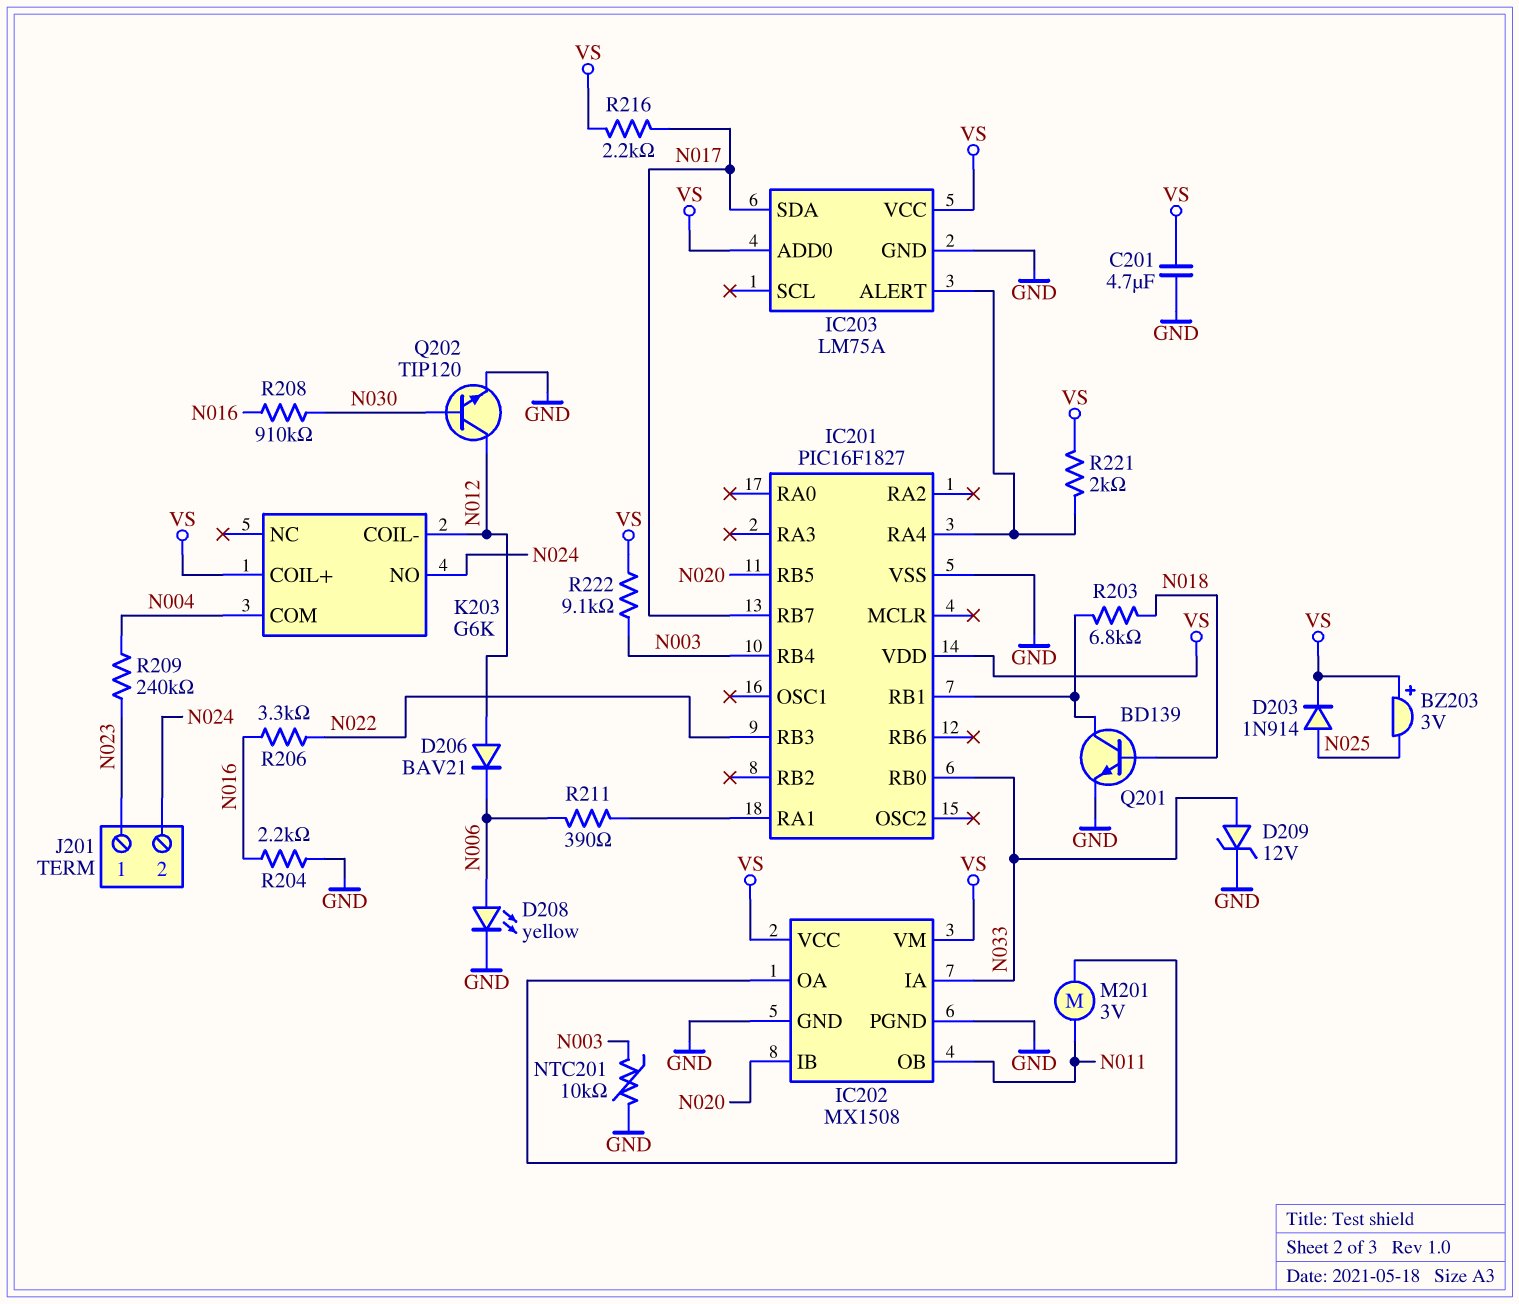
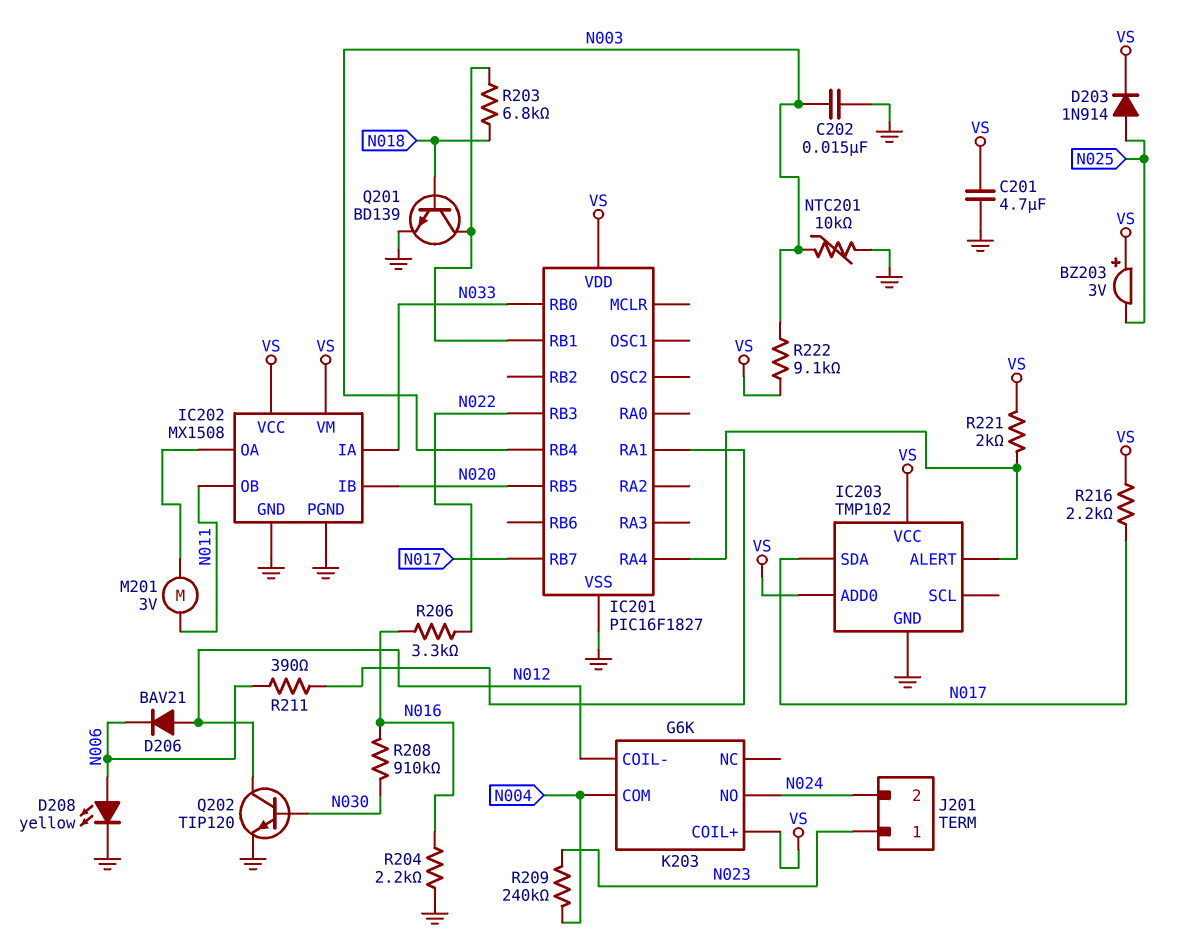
C202: none -> 15nF (GND, N003)
D209: zener 12V (A N033, K GND) -> none
IC203: LM75A -> TMP102

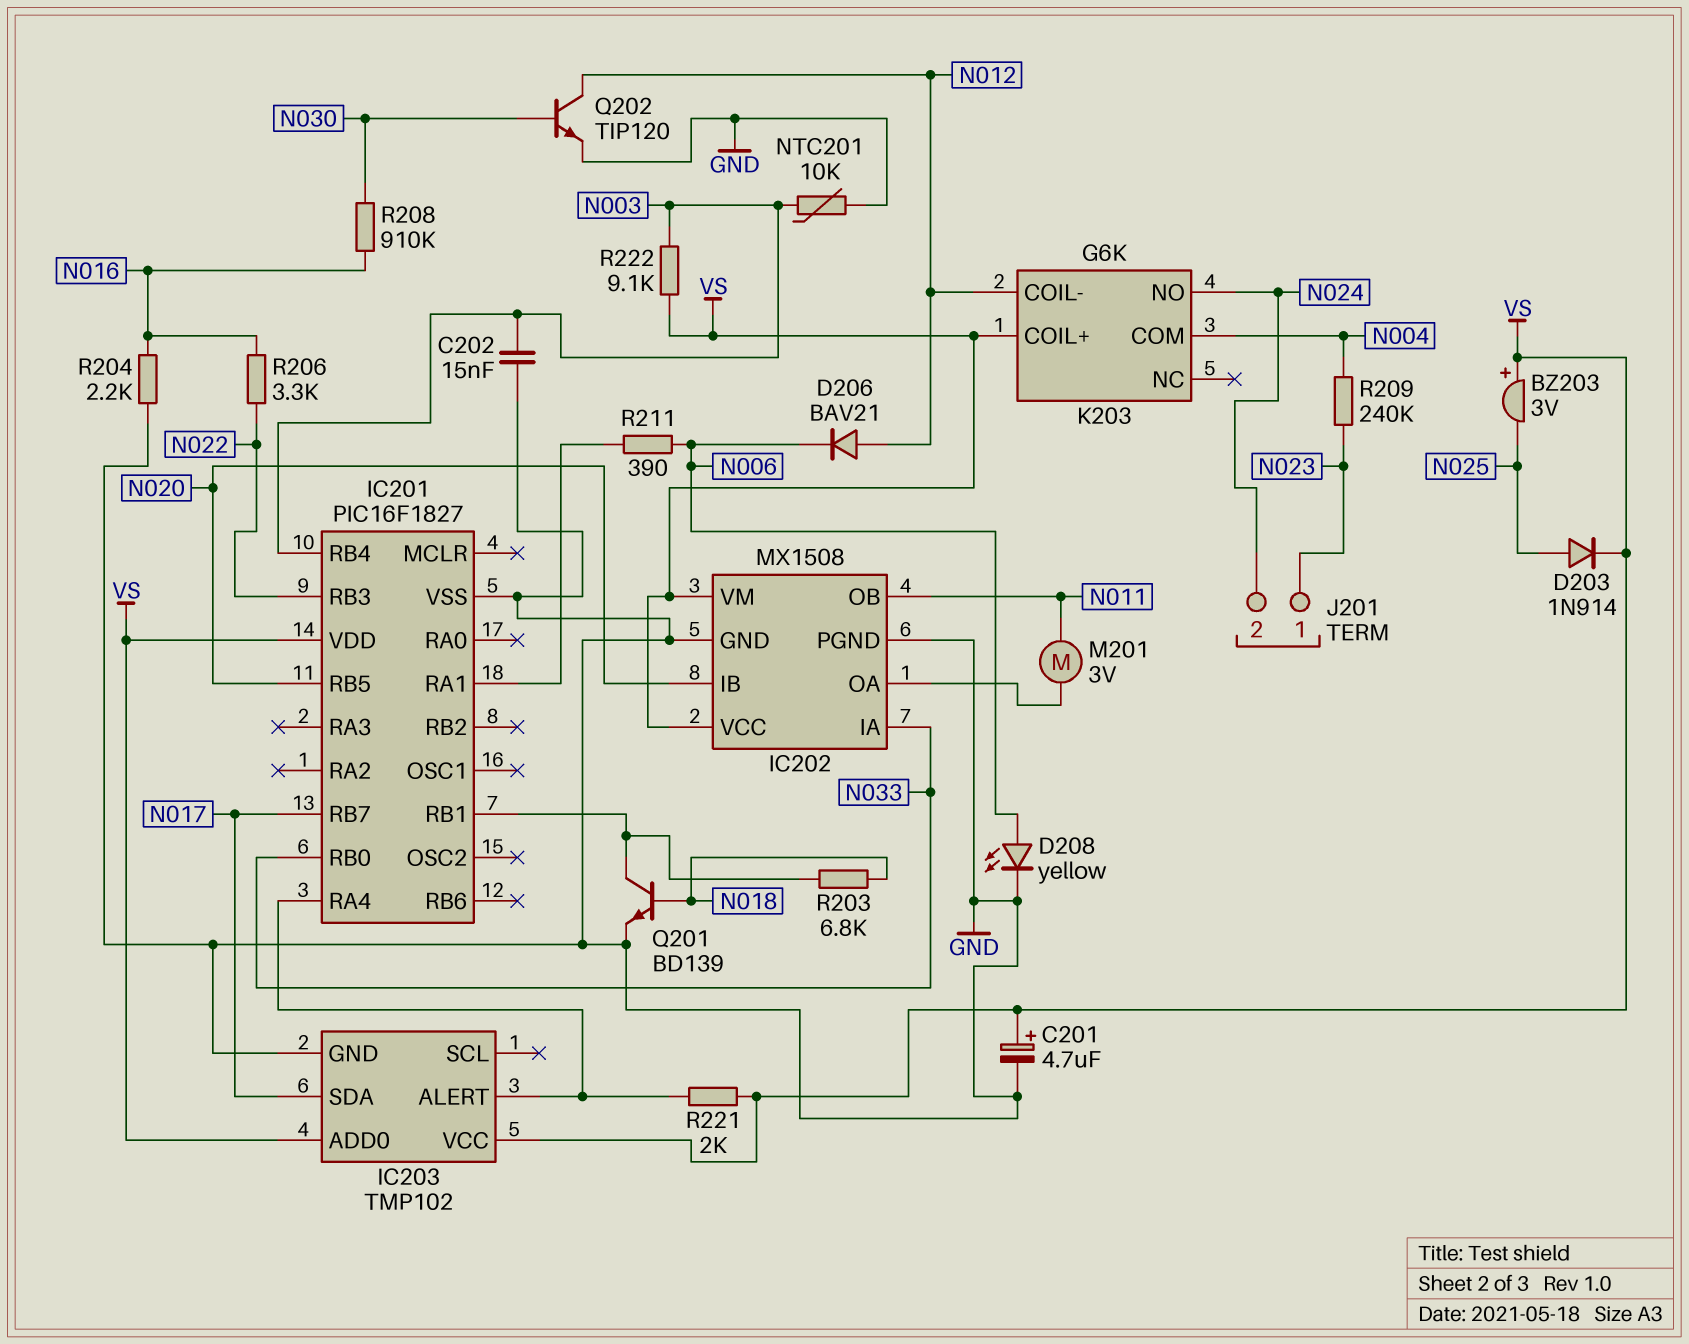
C201: 4.7uF (GND, VS) -> 4.7uF (plus VS, minus GND)
R216: 2.2k (N017, VS) -> none

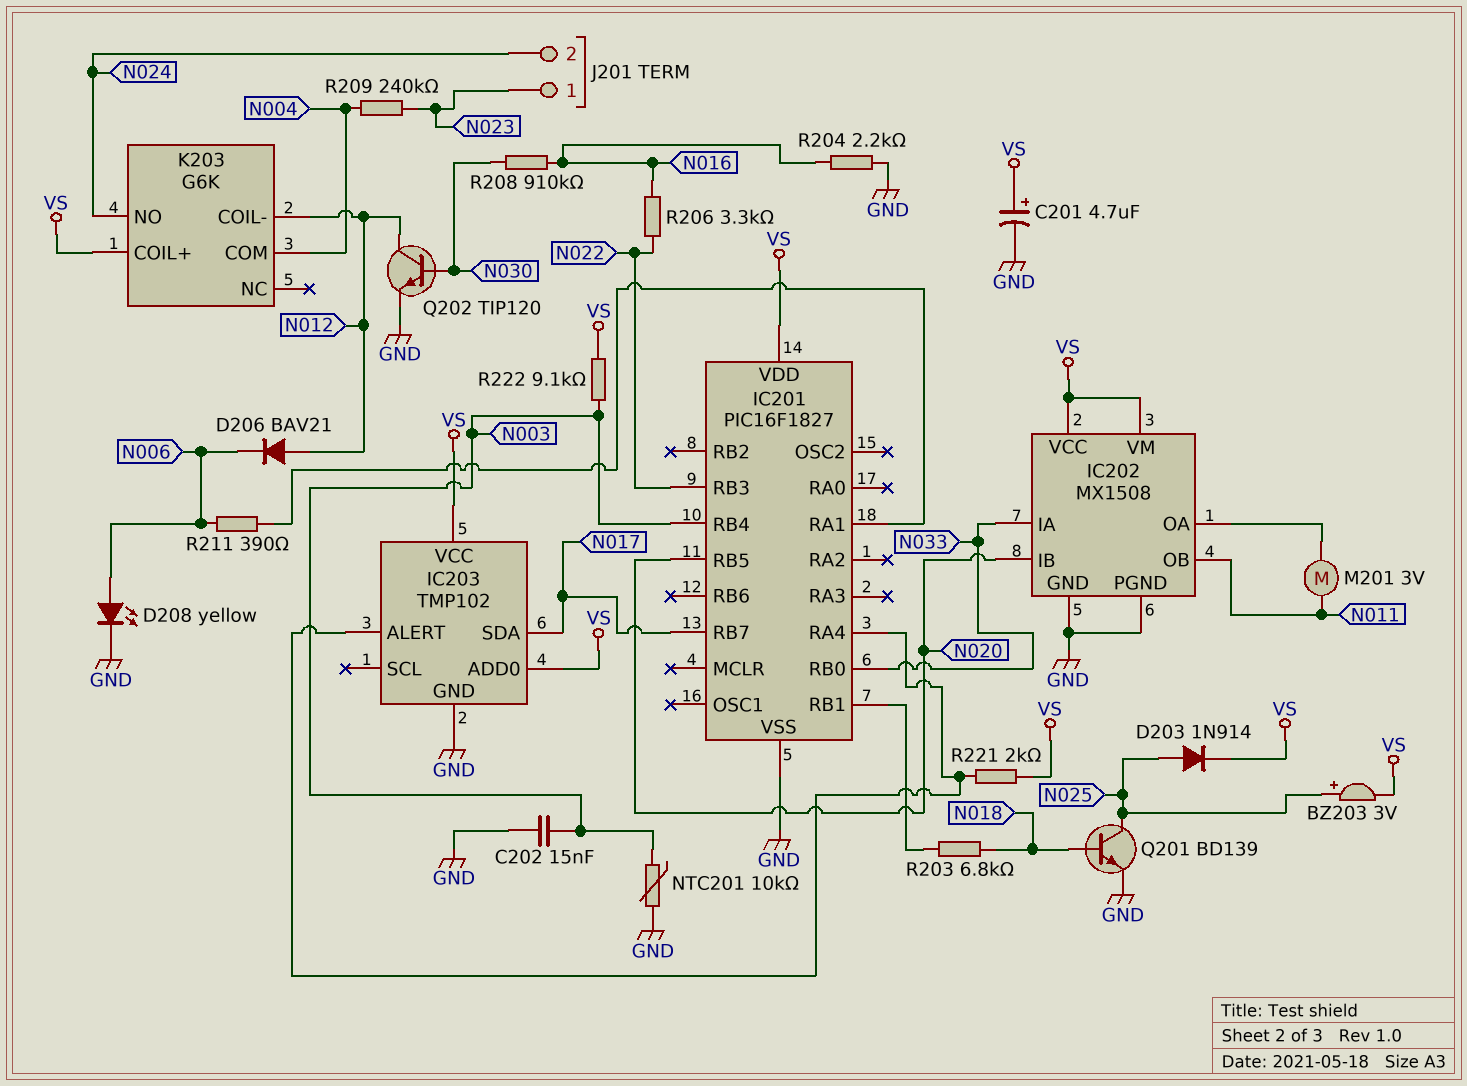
BZ203: buzzer 3V (plus VS, minus N025) -> buzzer 3V (plus N025, minus VS)
Q201: NPN BD139 (B N018, C IC201/RB1, E GND) -> NPN BD139 (B N018, C N025, E GND)

